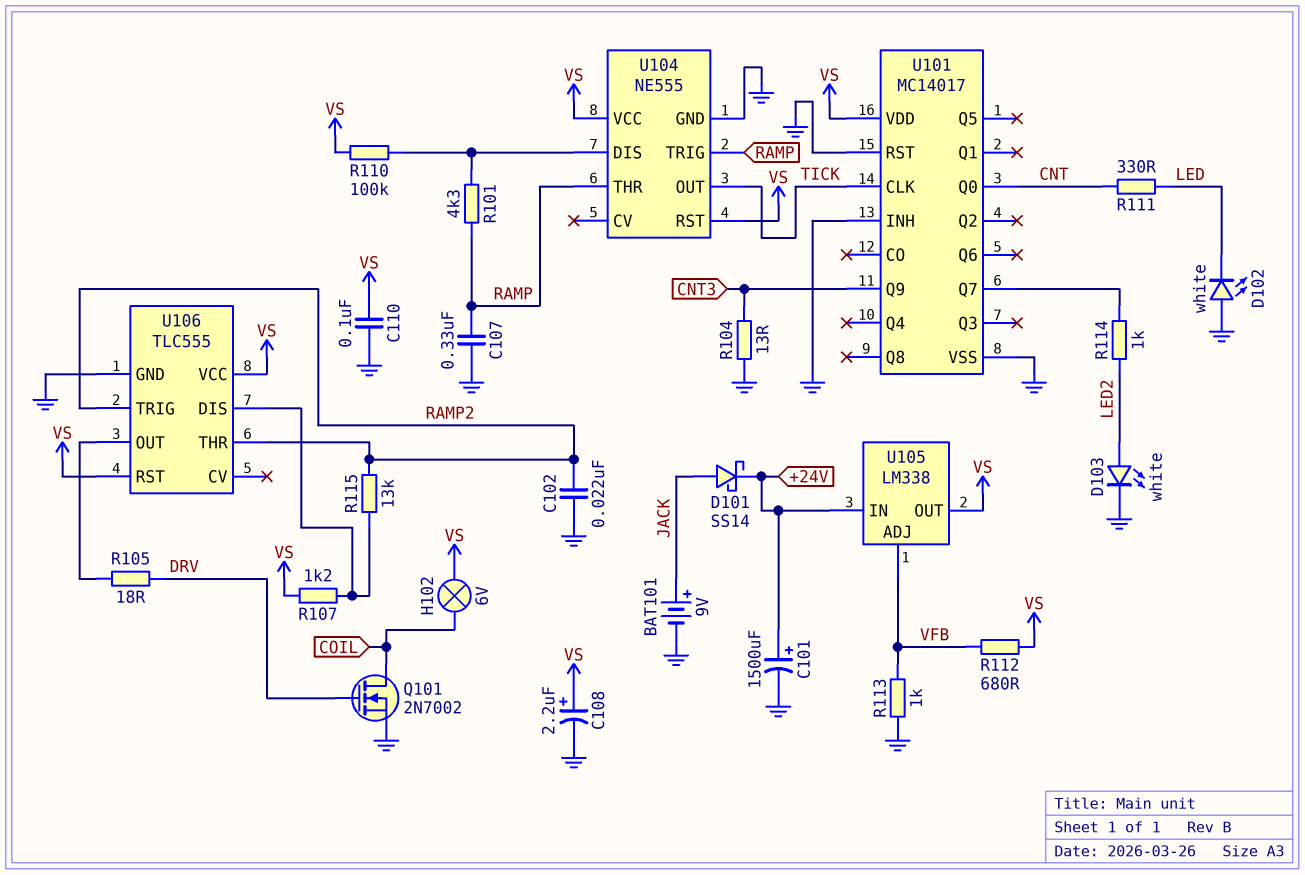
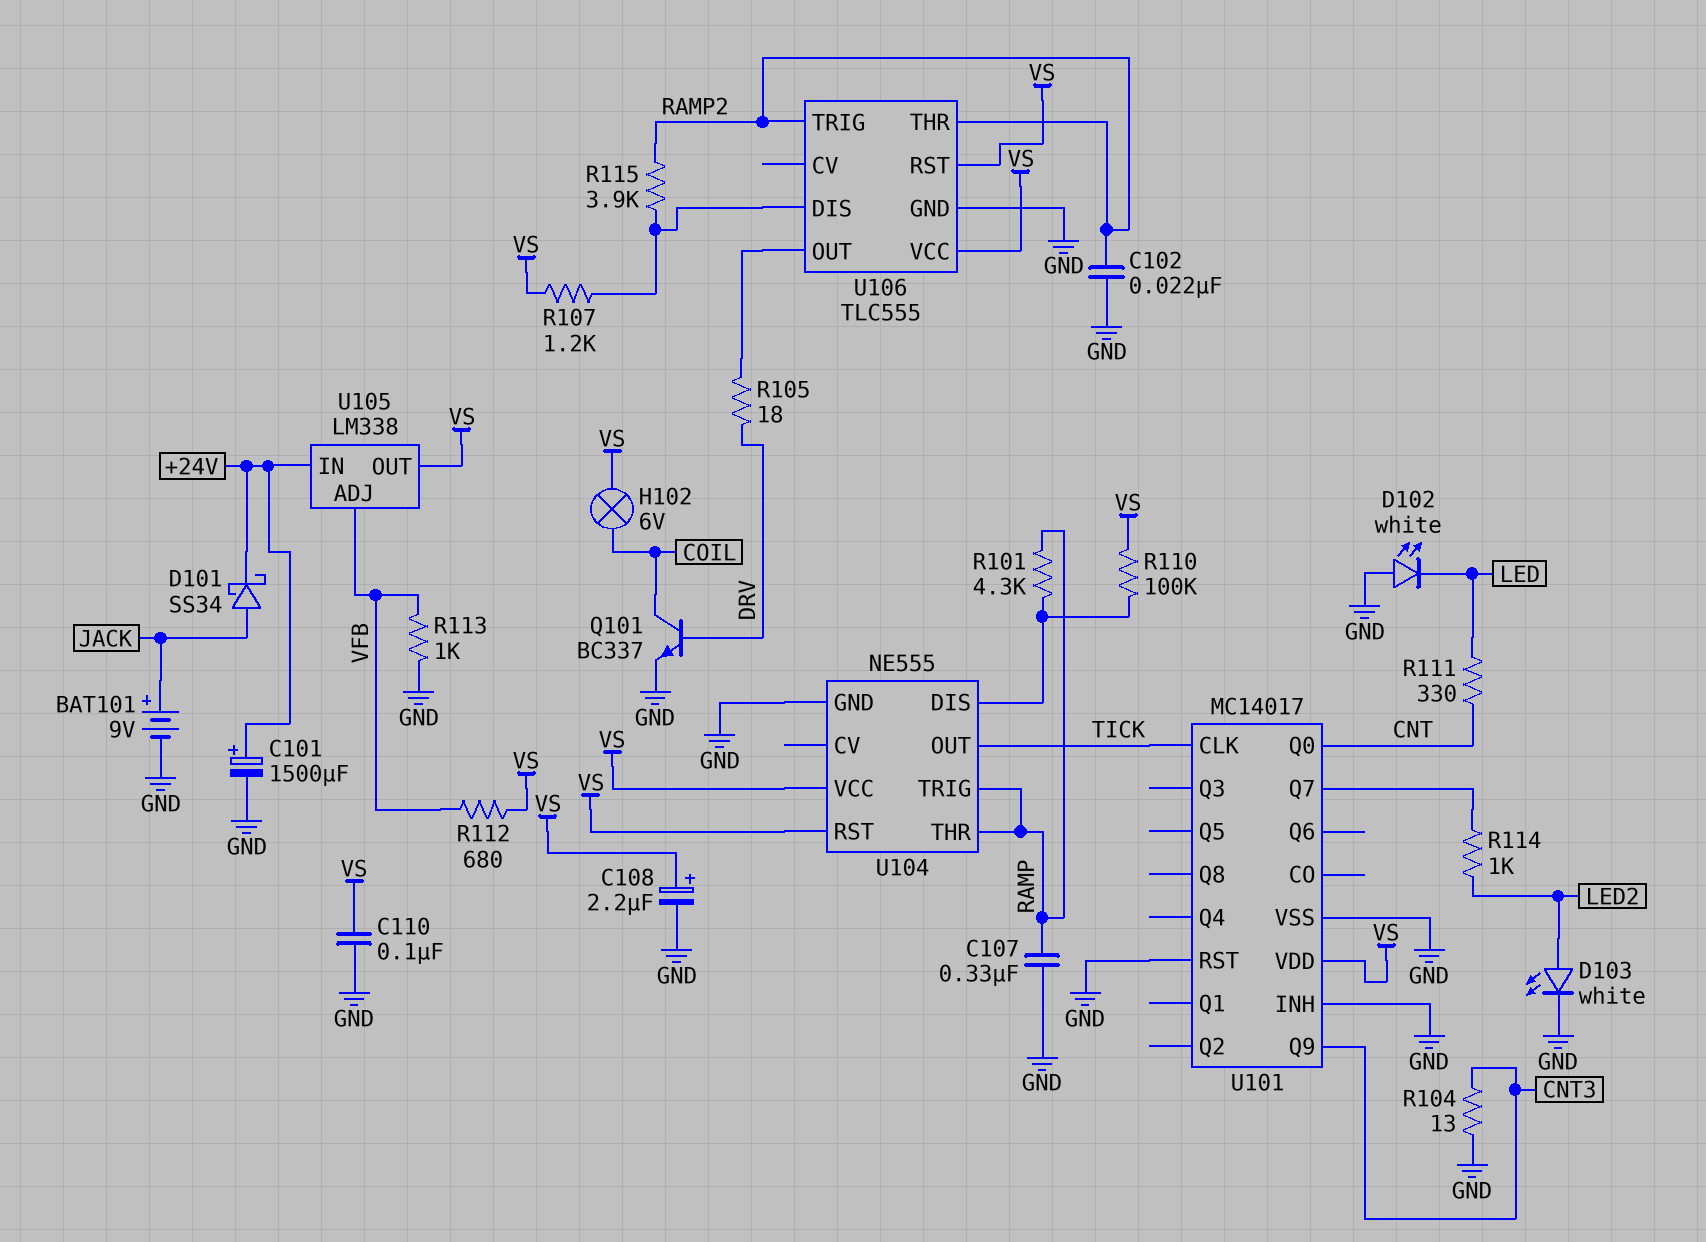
D101: schottky SS14 (A JACK, K +24V) -> schottky SS34 (A JACK, K +24V)
Q101: NMOS 2N7002 (G DRV, D COIL, S GND) -> NPN BC337 (B DRV, C COIL, E GND)
R115: 13k (RAMP2, U106/DIS) -> 3.9k (RAMP2, U106/DIS)

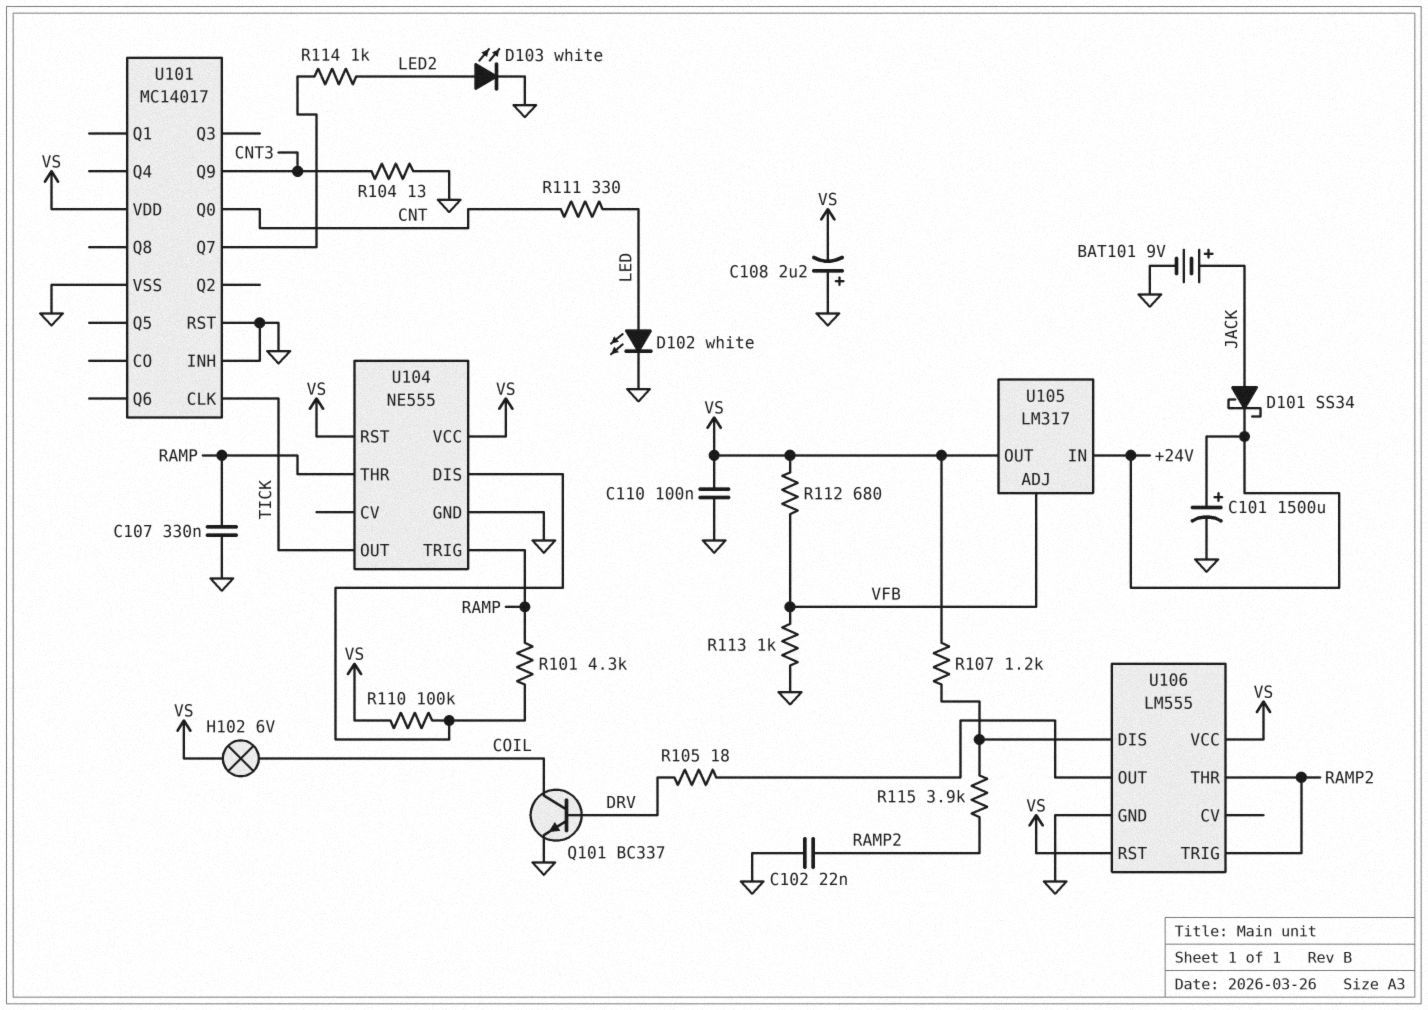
C108: 2.2uF (plus VS, minus GND) -> 2.2uF (plus GND, minus VS)
D102: LED white (A GND, K LED) -> LED white (A LED, K GND)
U105: LM338 -> LM317
U106: TLC555 -> LM555

